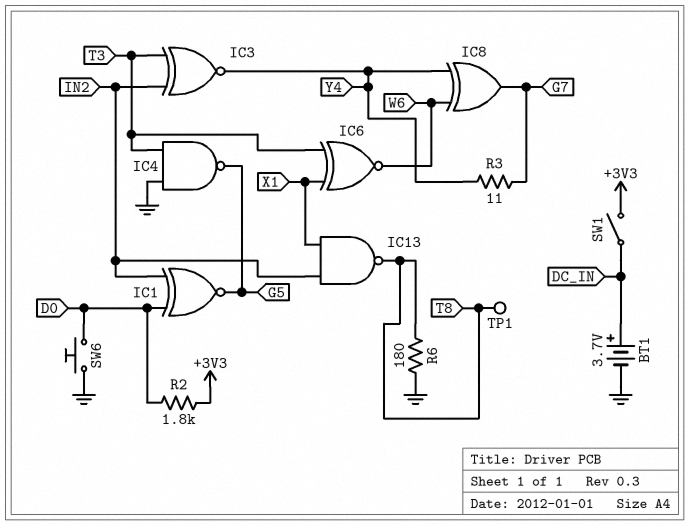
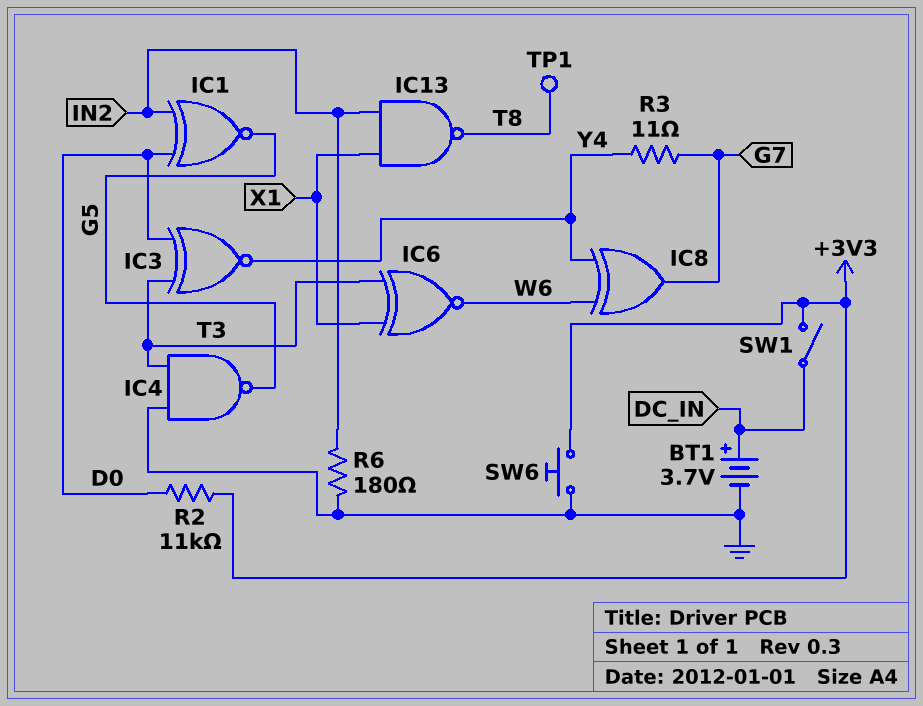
IC3: XNOR (in IN2, in T3, out Y4) -> XNOR (in D0, in T3, out Y4)
R2: 1.8k (+3V3, D0) -> 11k (+3V3, D0)
R6: 180 (GND, T8) -> 180 (GND, IN2)
SW6: button (D0, GND) -> button (+3V3, GND)

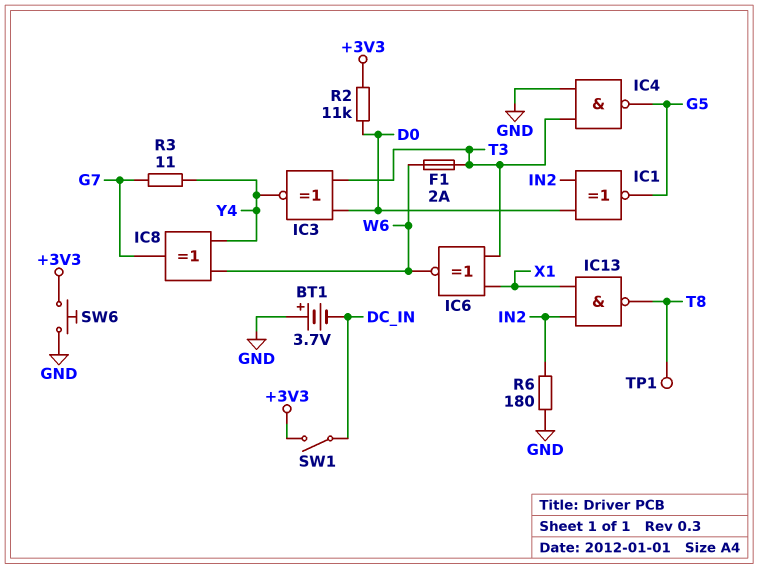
BT1: 3.7V (plus DC_IN, minus GND) -> 3.7V (plus GND, minus DC_IN)
F1: none -> 2A (T3, W6)

